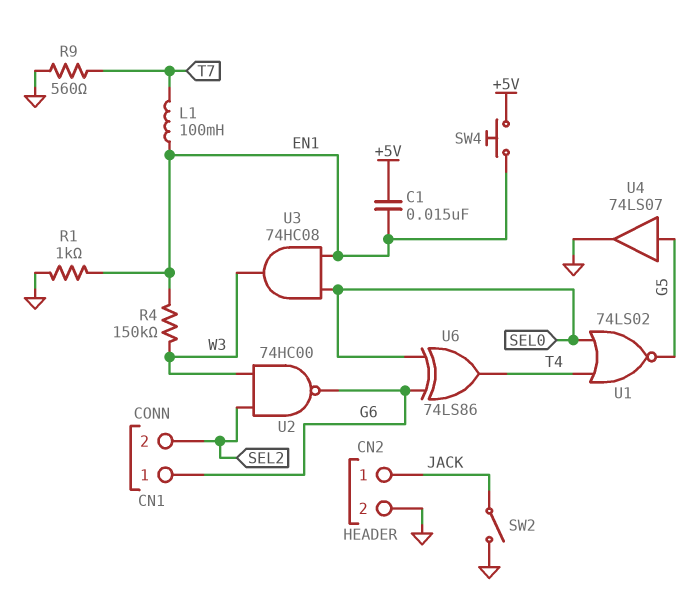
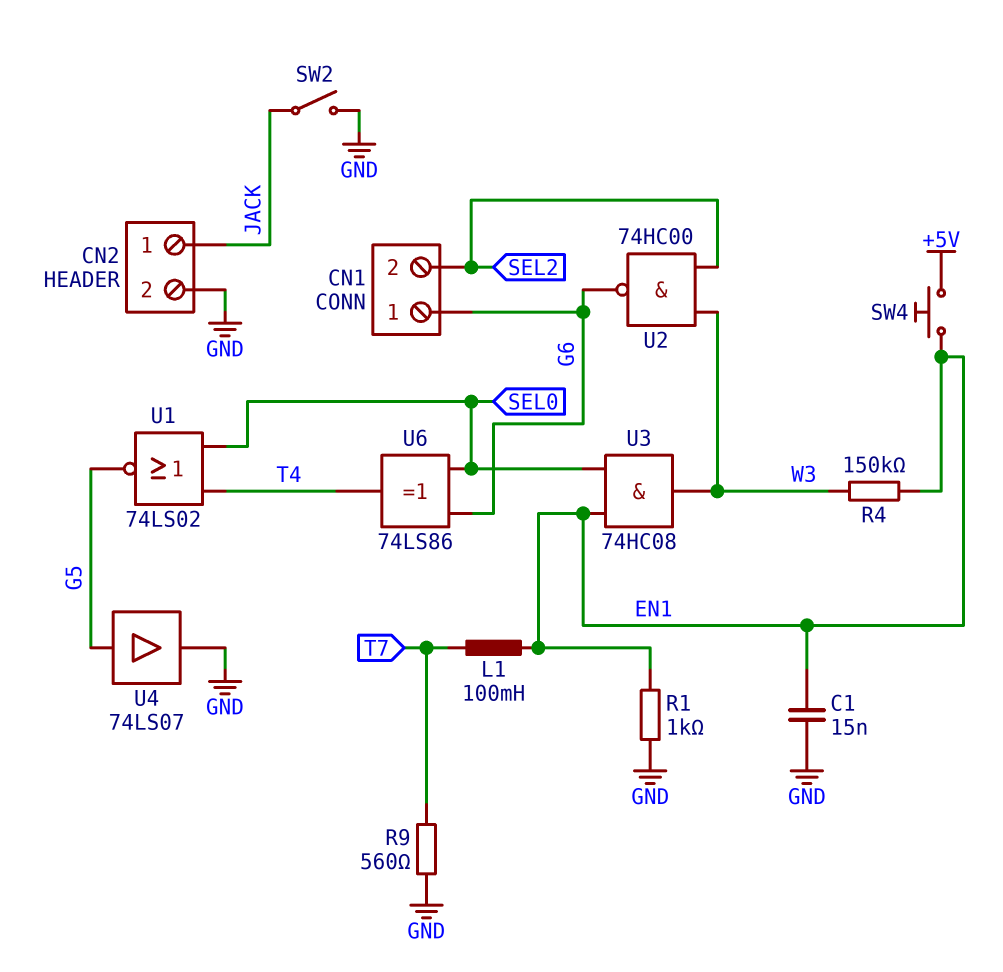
C1: 15nF (+5V, EN1) -> 15nF (EN1, GND)

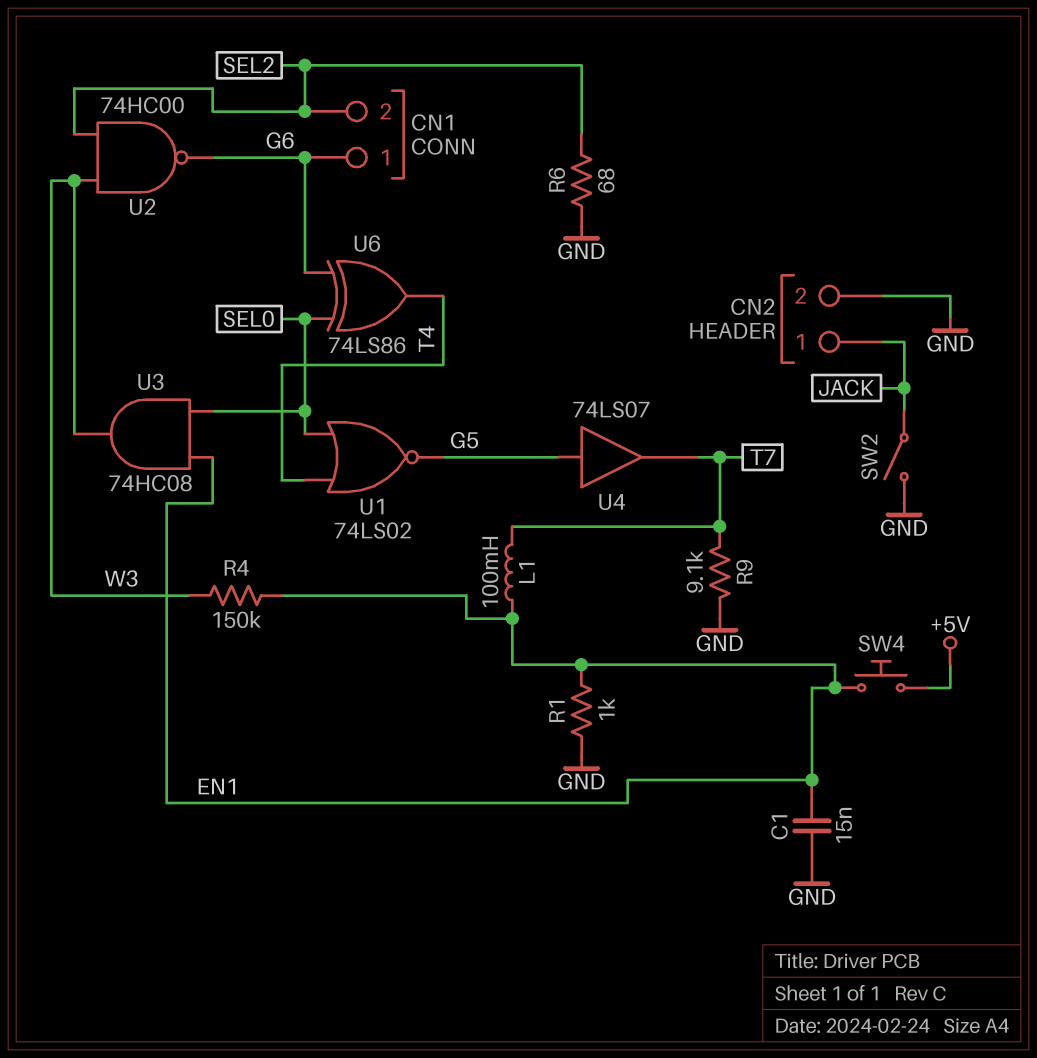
R6: none -> 68 (GND, SEL2)
R9: 560 (GND, T7) -> 9.1k (GND, T7)
U4: buffer 74LS07 (in G5, out GND) -> buffer 74LS07 (in G5, out T7)

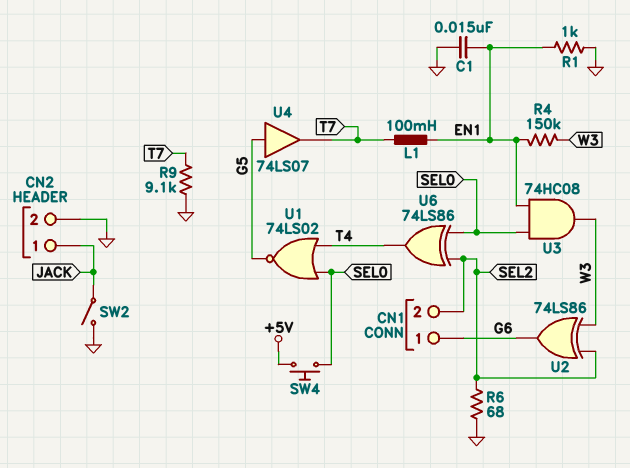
SW4: button (+5V, EN1) -> button (+5V, SEL0)
U2: NAND 74HC00 (in SEL2, in W3, out G6) -> XOR 74LS86 (in SEL2, in W3, out G6)
U6: XOR 74LS86 (in G6, in SEL0, out T4) -> XOR 74LS86 (in SEL0, in SEL2, out T4)

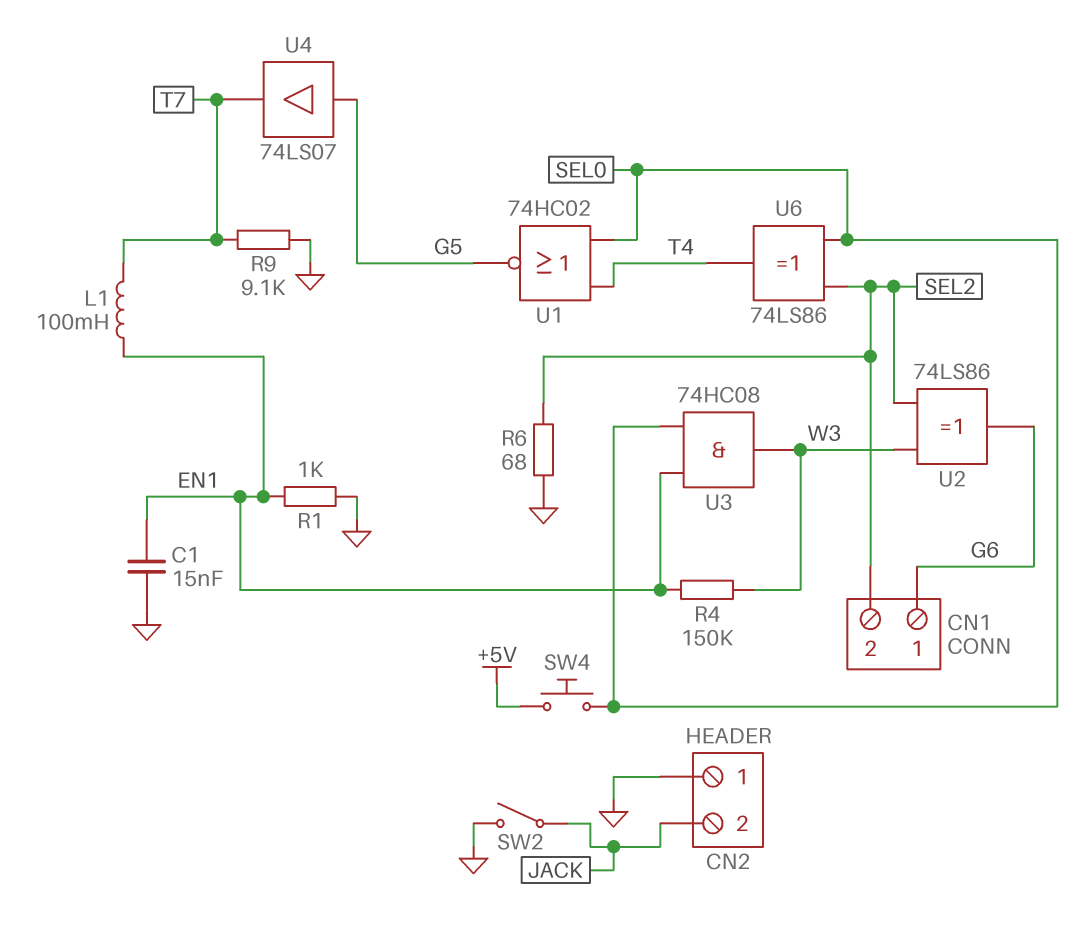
CN2 pin 1: JACK -> GND
CN2 pin 2: GND -> JACK
U1: NOR 74LS02 (in SEL0, in T4, out G5) -> NOR 74HC02 (in SEL0, in T4, out G5)

